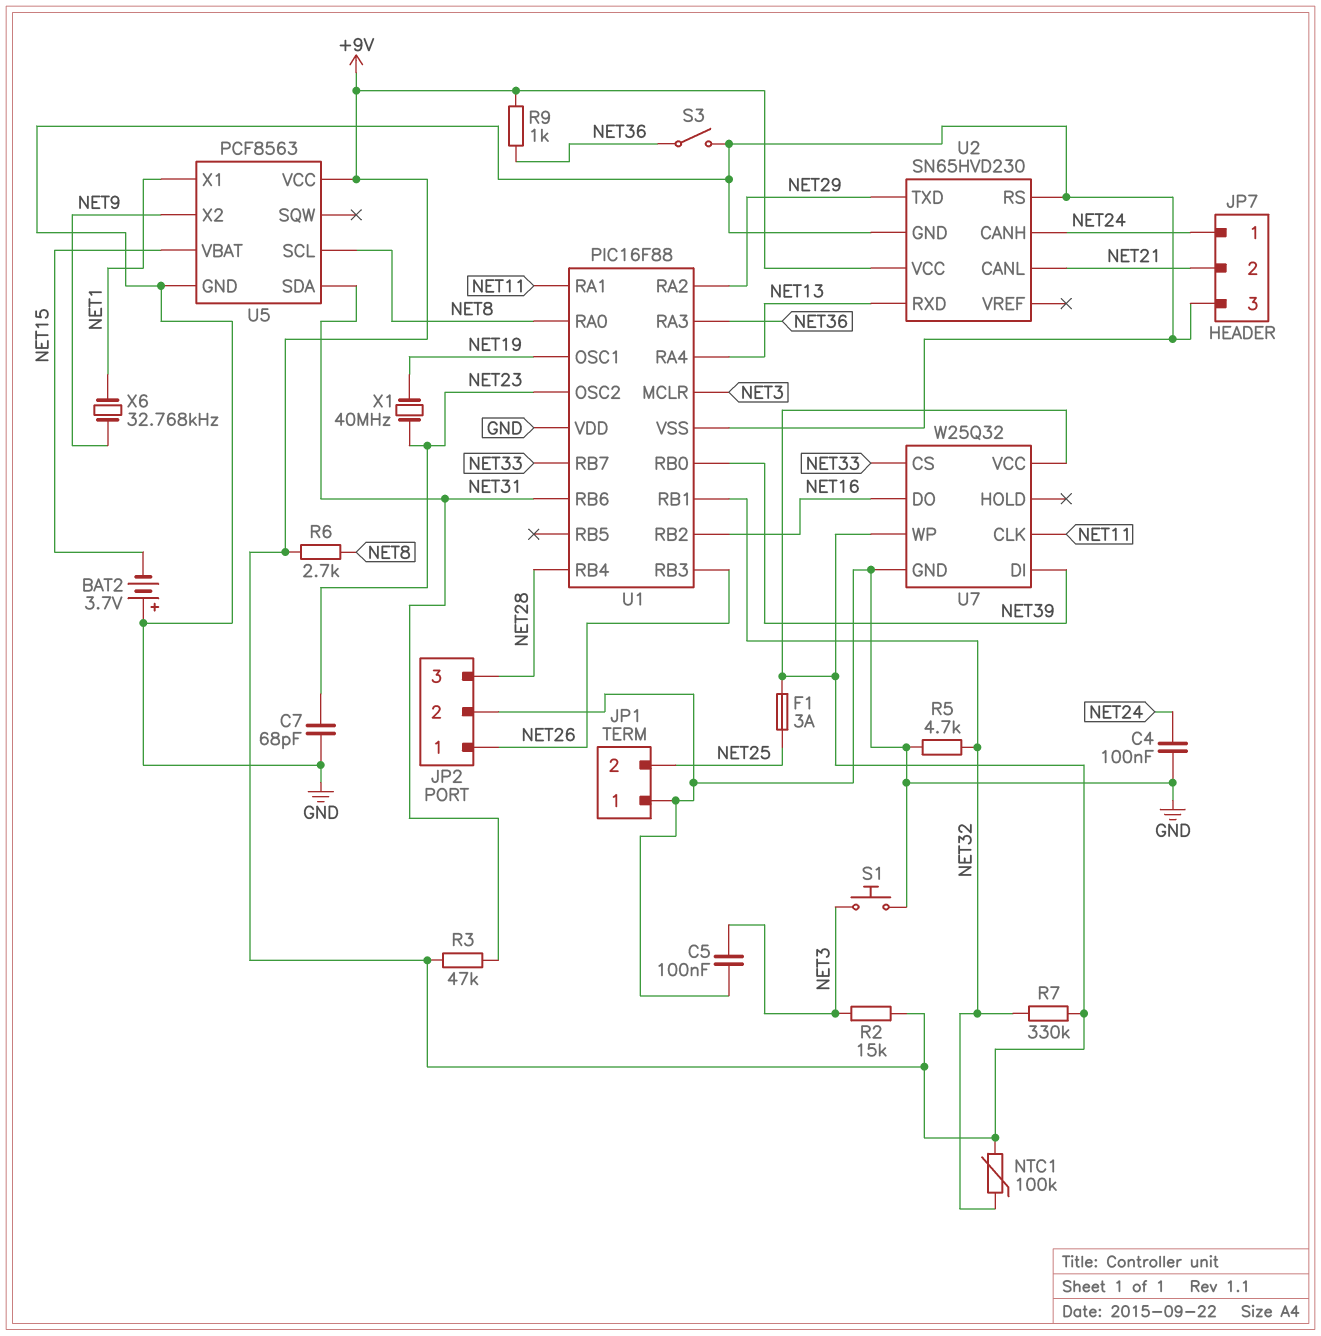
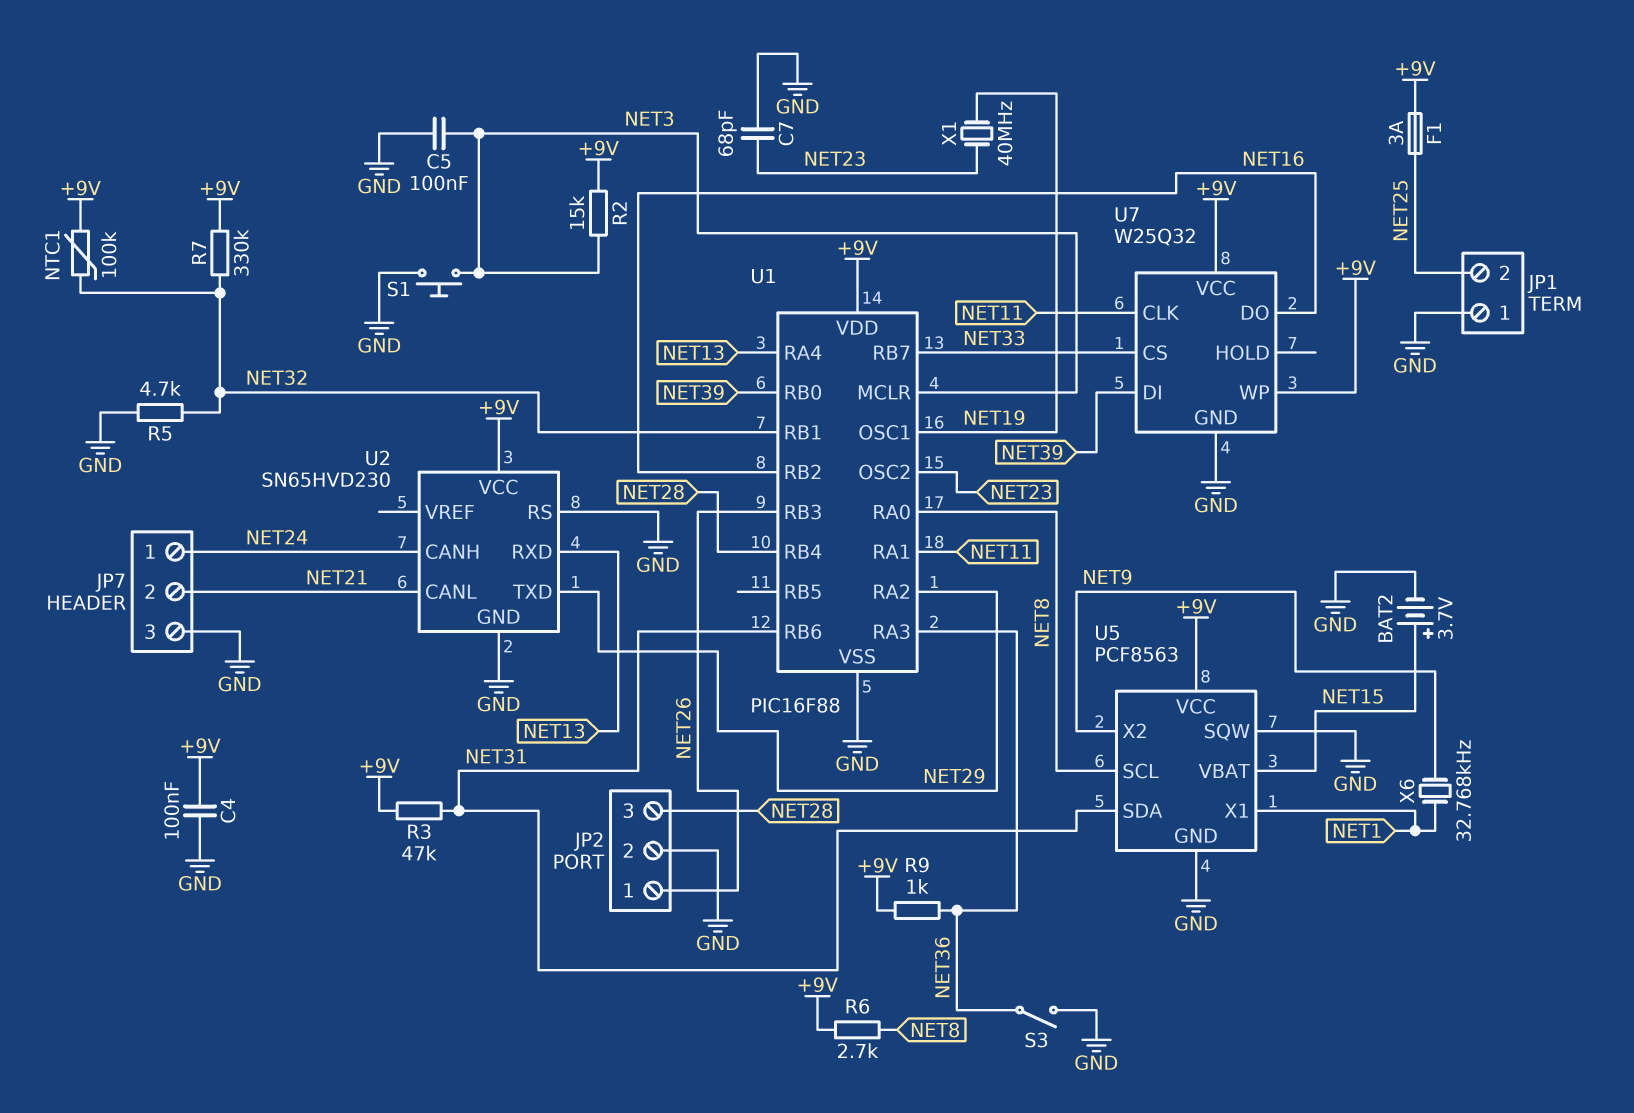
BAT2: 3.7V (plus GND, minus NET15) -> 3.7V (plus NET15, minus GND)
C4: 100nF (GND, NET24) -> 100nF (+9V, GND)
U1 pin VDD: GND -> +9V
U5 pin SQW: none -> GND

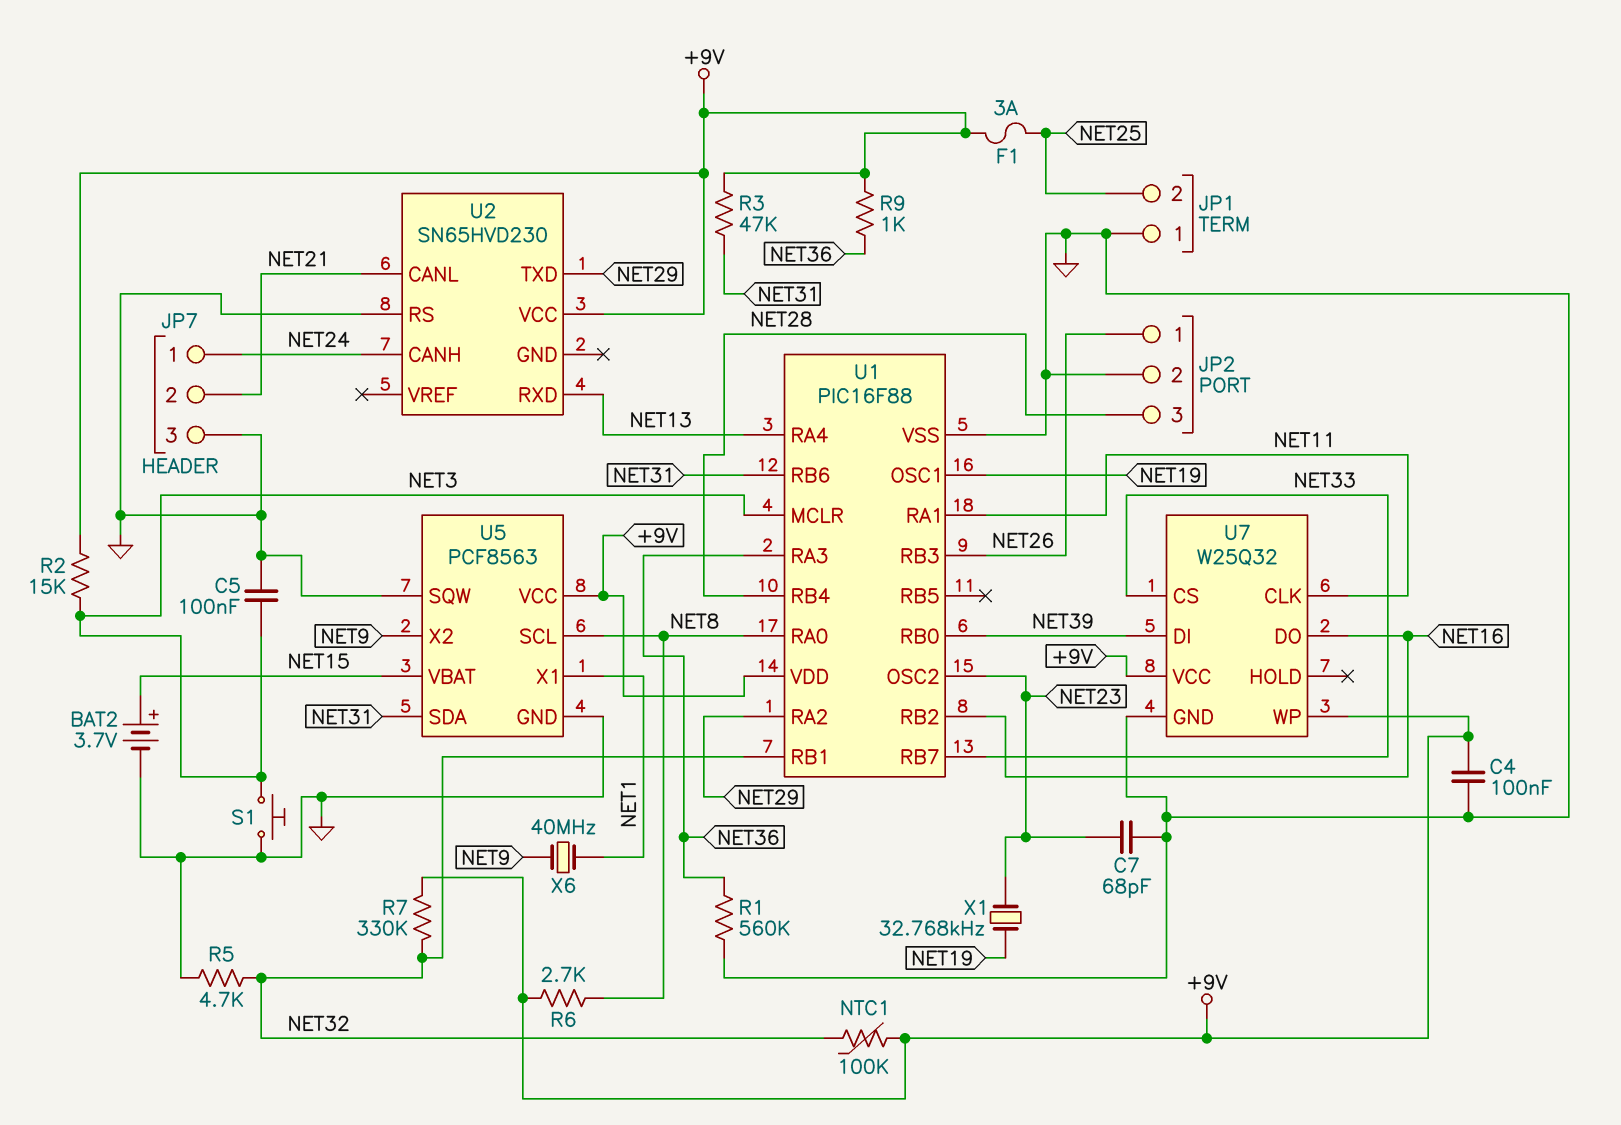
R1: none -> 560k (GND, NET36)
S3: switch (GND, NET36) -> none
U2 pin GND: GND -> none
X1: 40MHz (NET19, NET23) -> 32.768kHz (NET19, NET23)
X6: 32.768kHz (NET1, NET9) -> 40MHz (NET1, NET9)

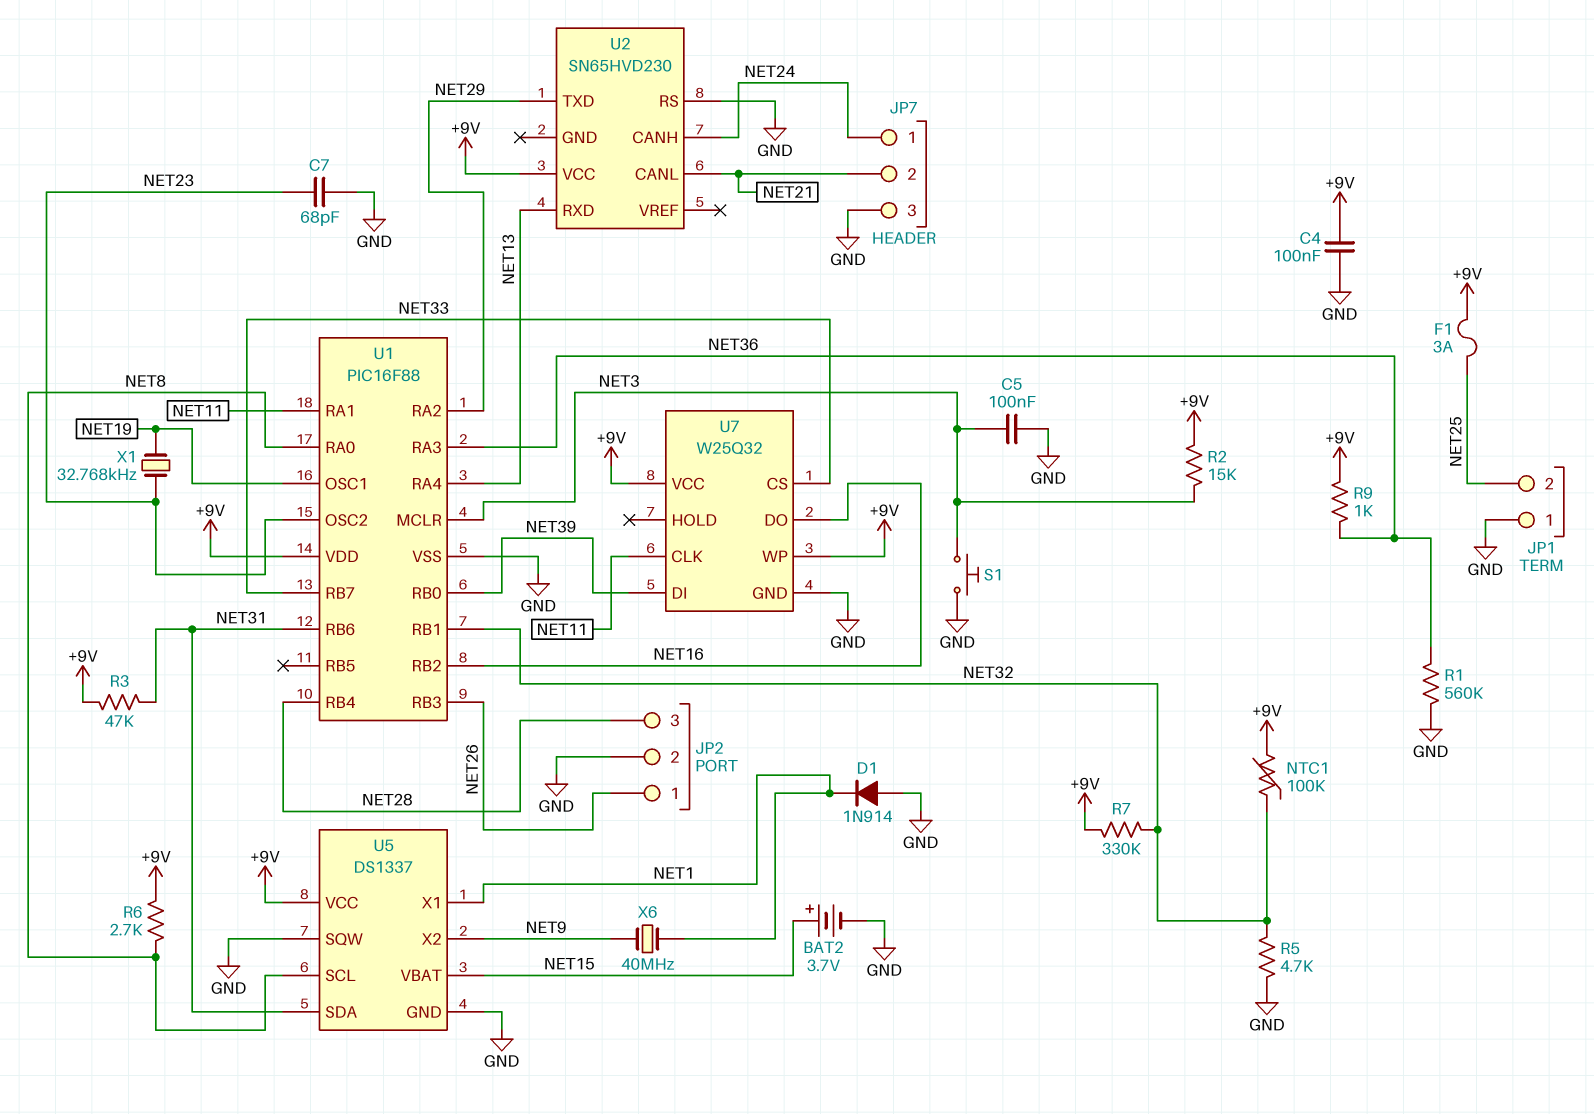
D1: none -> diode 1N914 (A GND, K NET1)
U5: PCF8563 -> DS1337

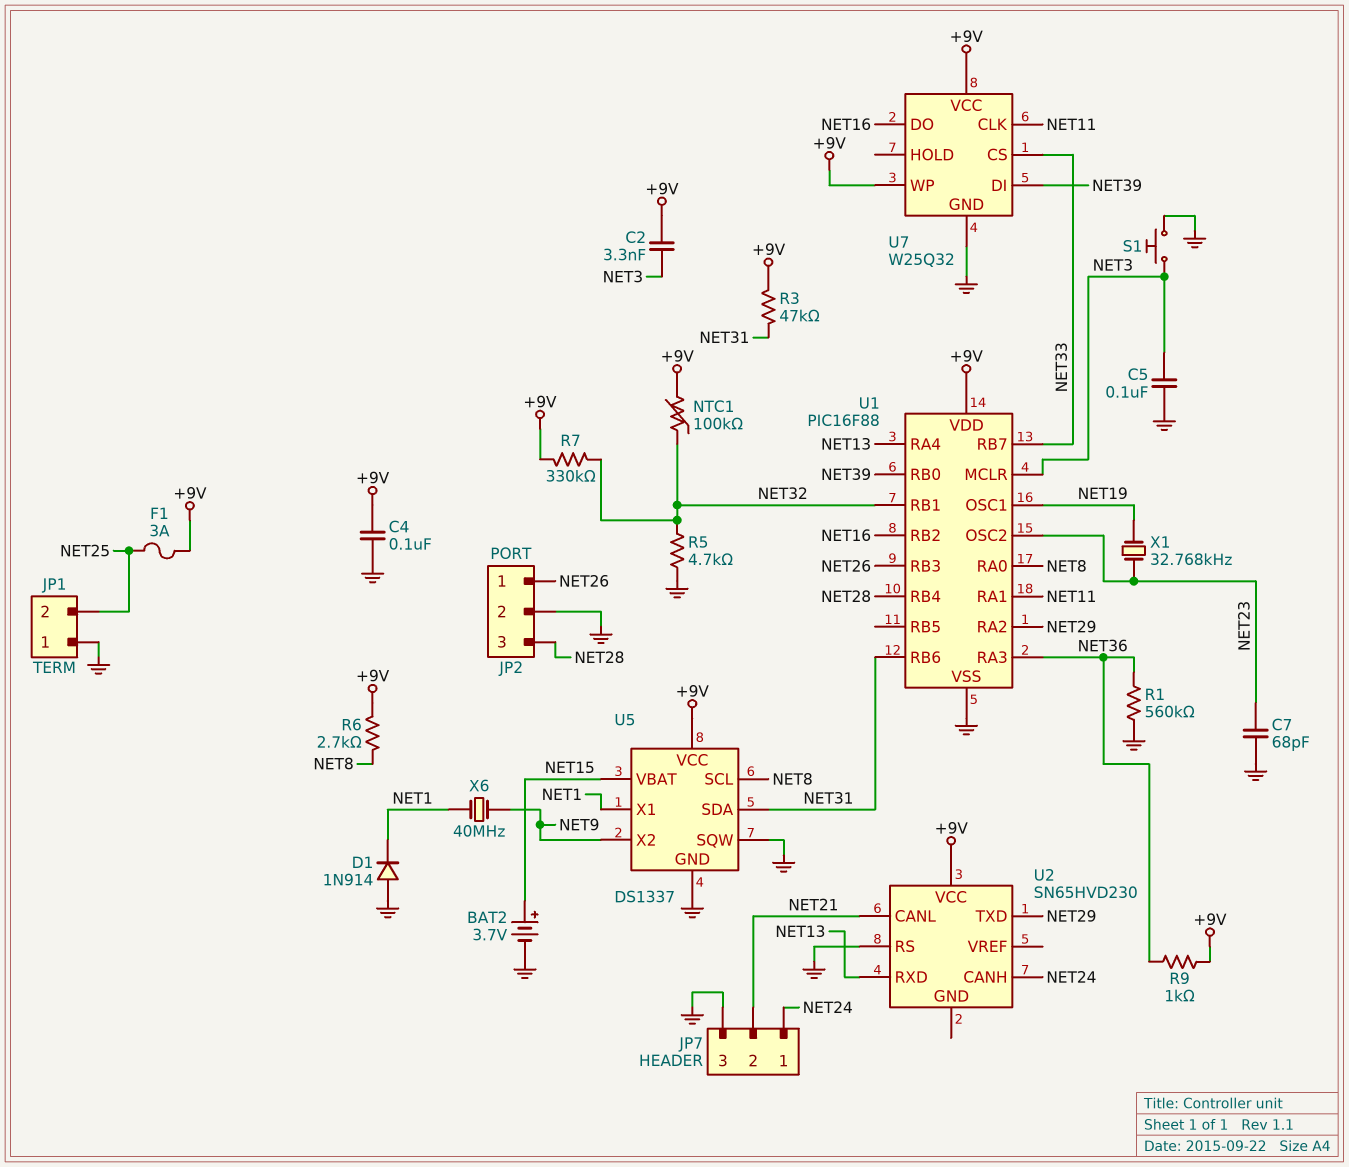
C2: none -> 3.3nF (+9V, NET3)
R2: 15k (+9V, NET3) -> none

